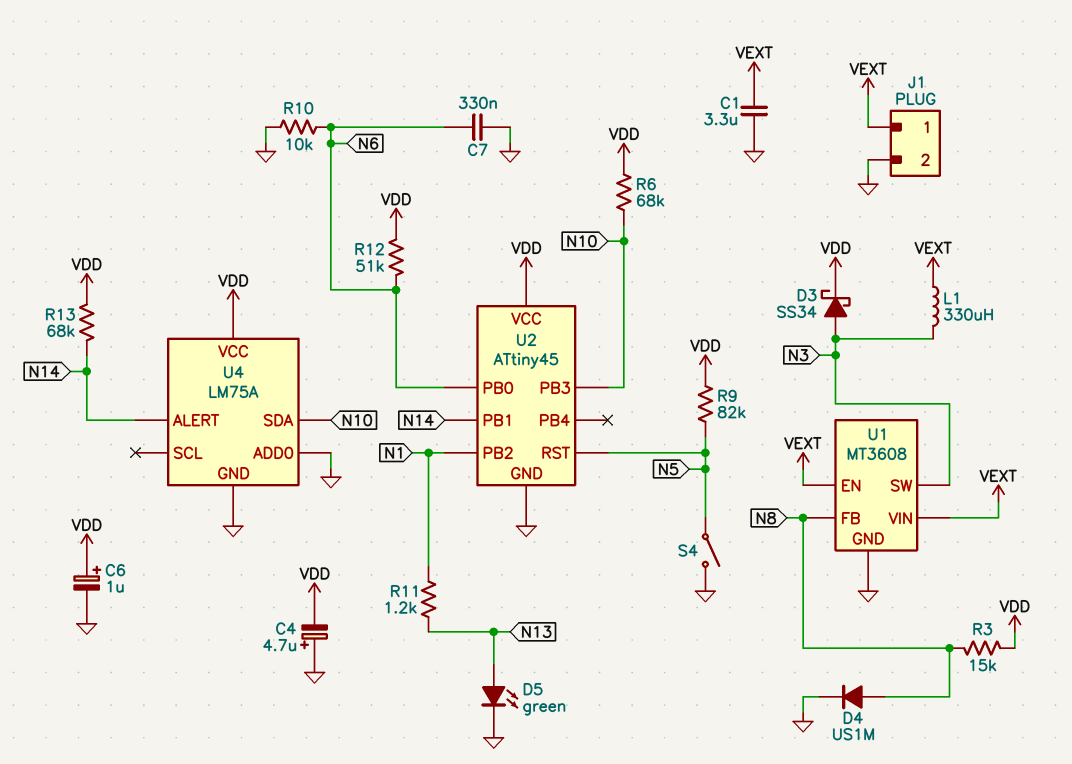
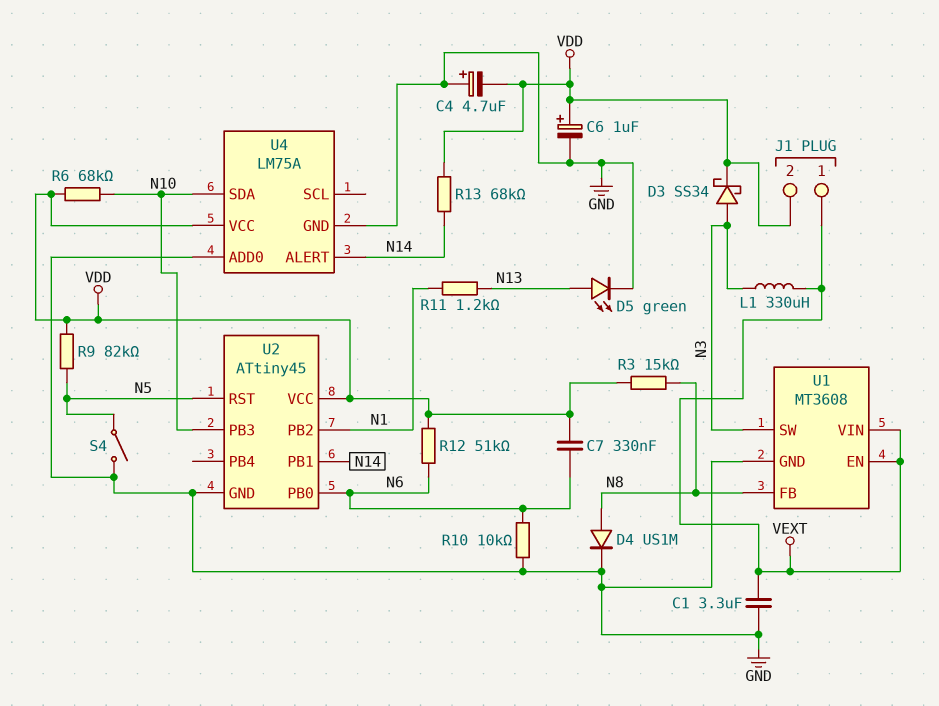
C7: 330nF (GND, N6) -> 330nF (N6, VDD)
J1 pin 2: GND -> VDD

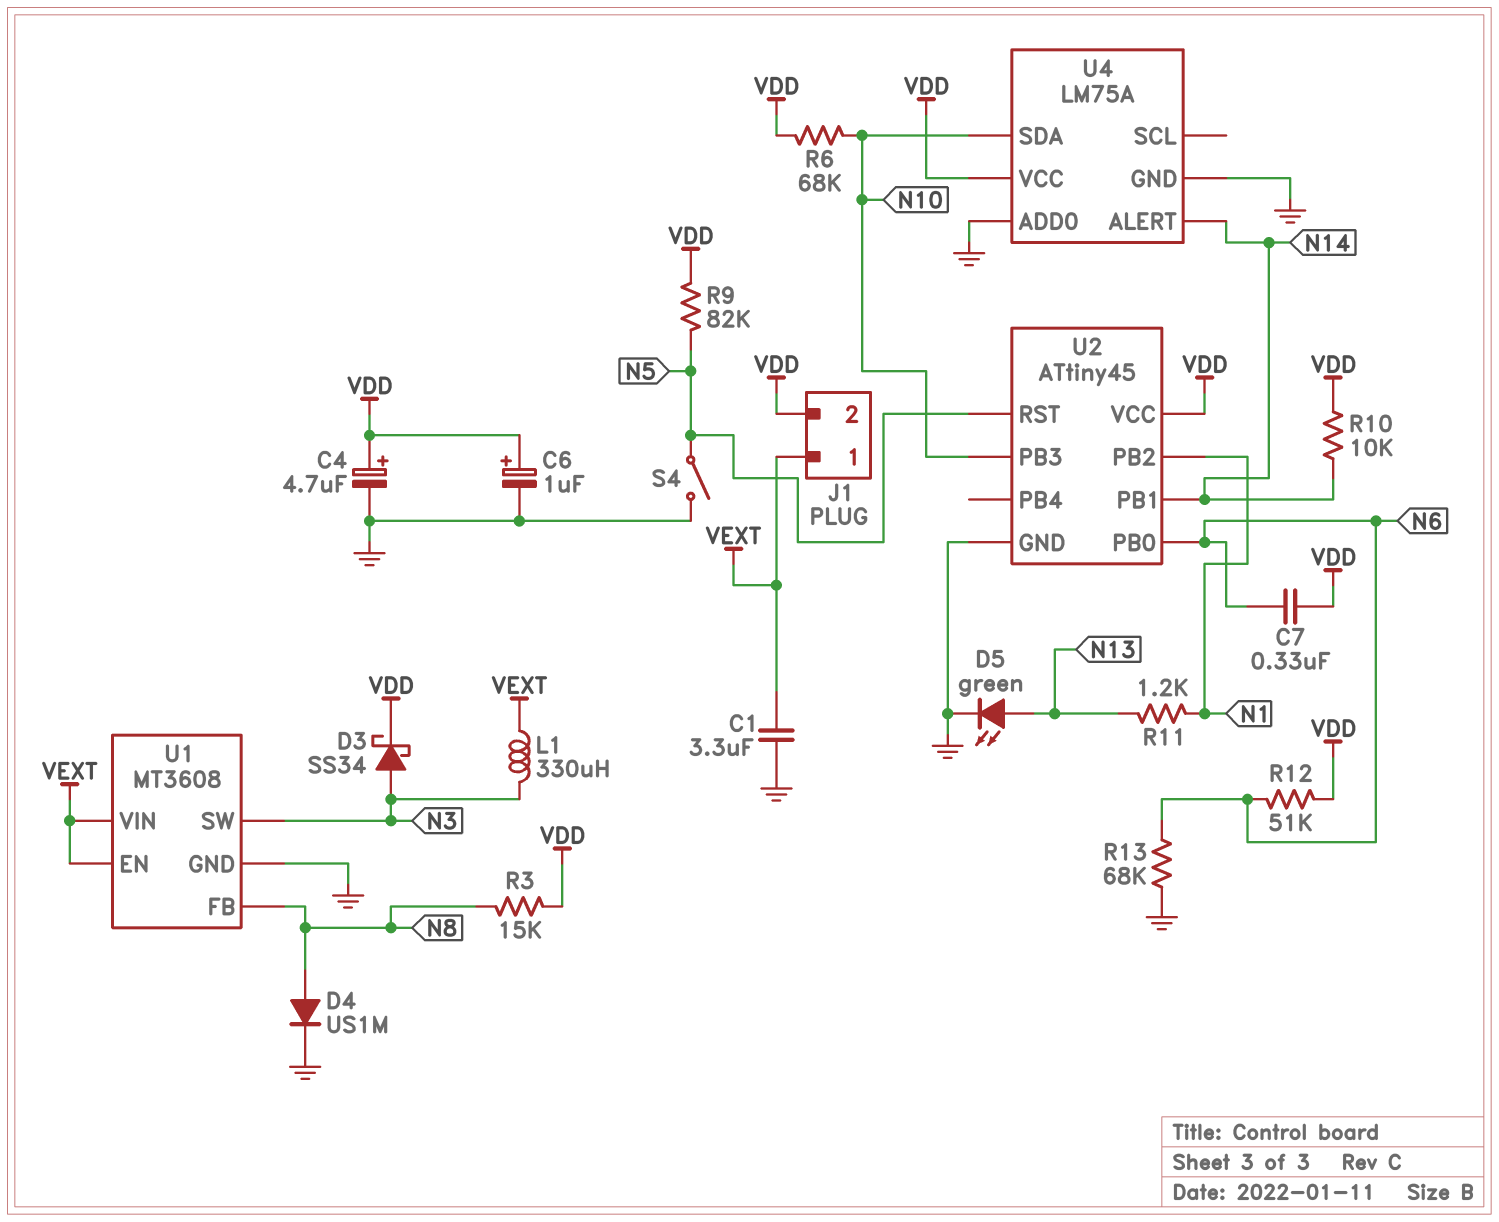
C4: 4.7uF (plus GND, minus VDD) -> 4.7uF (plus VDD, minus GND)
R10: 10k (GND, N6) -> 10k (N14, VDD)
R13: 68k (N14, VDD) -> 68k (GND, N6)

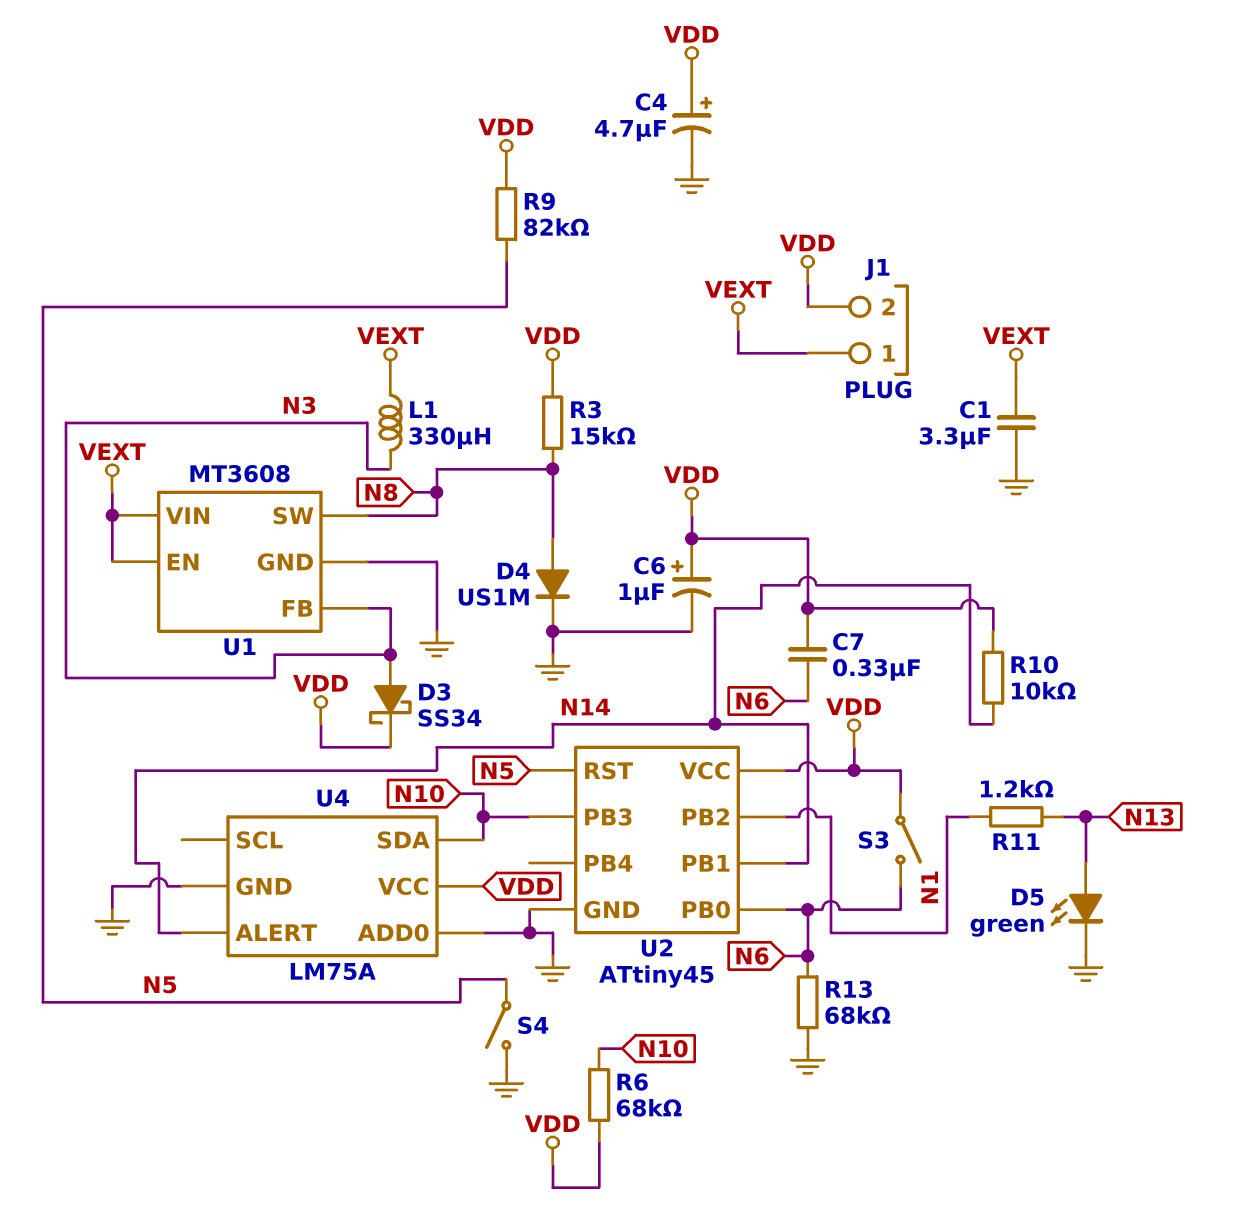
R12: 51k (N6, VDD) -> none
S3: none -> switch (N6, VDD)
U1 pin FB: N8 -> N3
U1 pin SW: N3 -> N8

